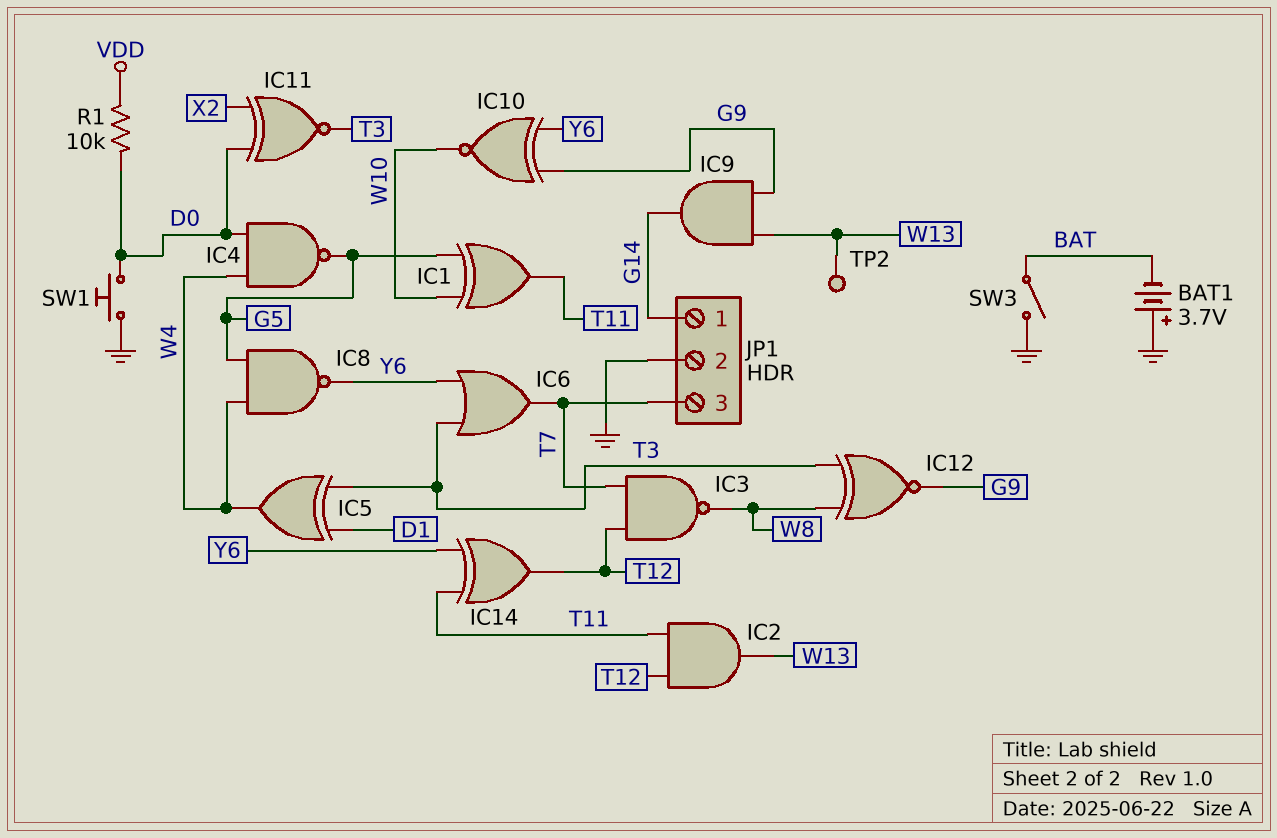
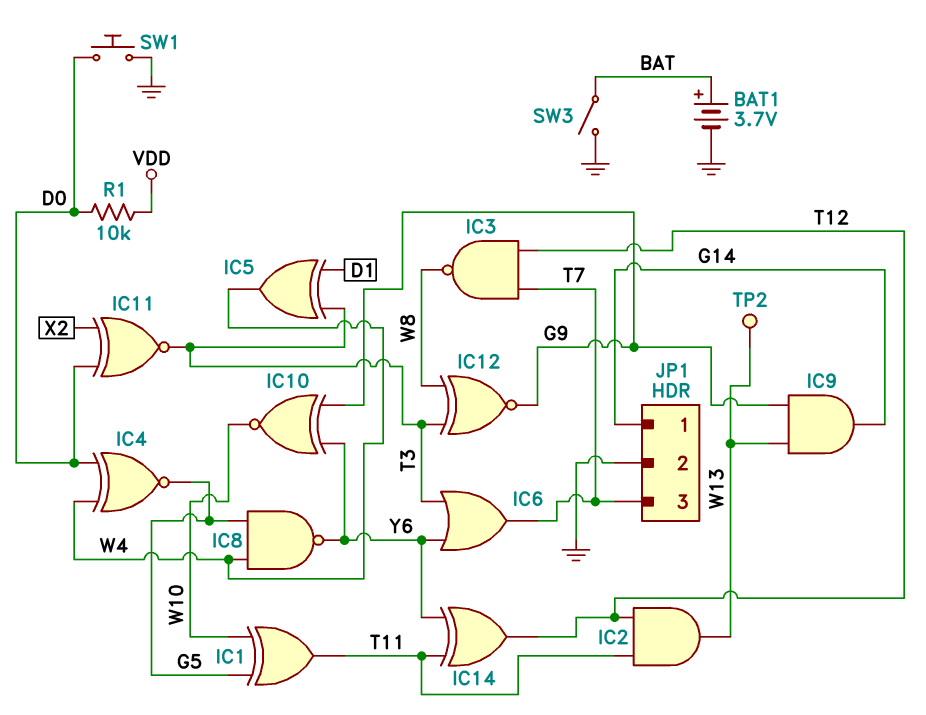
BAT1: 3.7V (plus GND, minus BAT) -> 3.7V (plus BAT, minus GND)
IC4: NAND (in D0, in W4, out G5) -> XNOR (in D0, in W4, out G5)

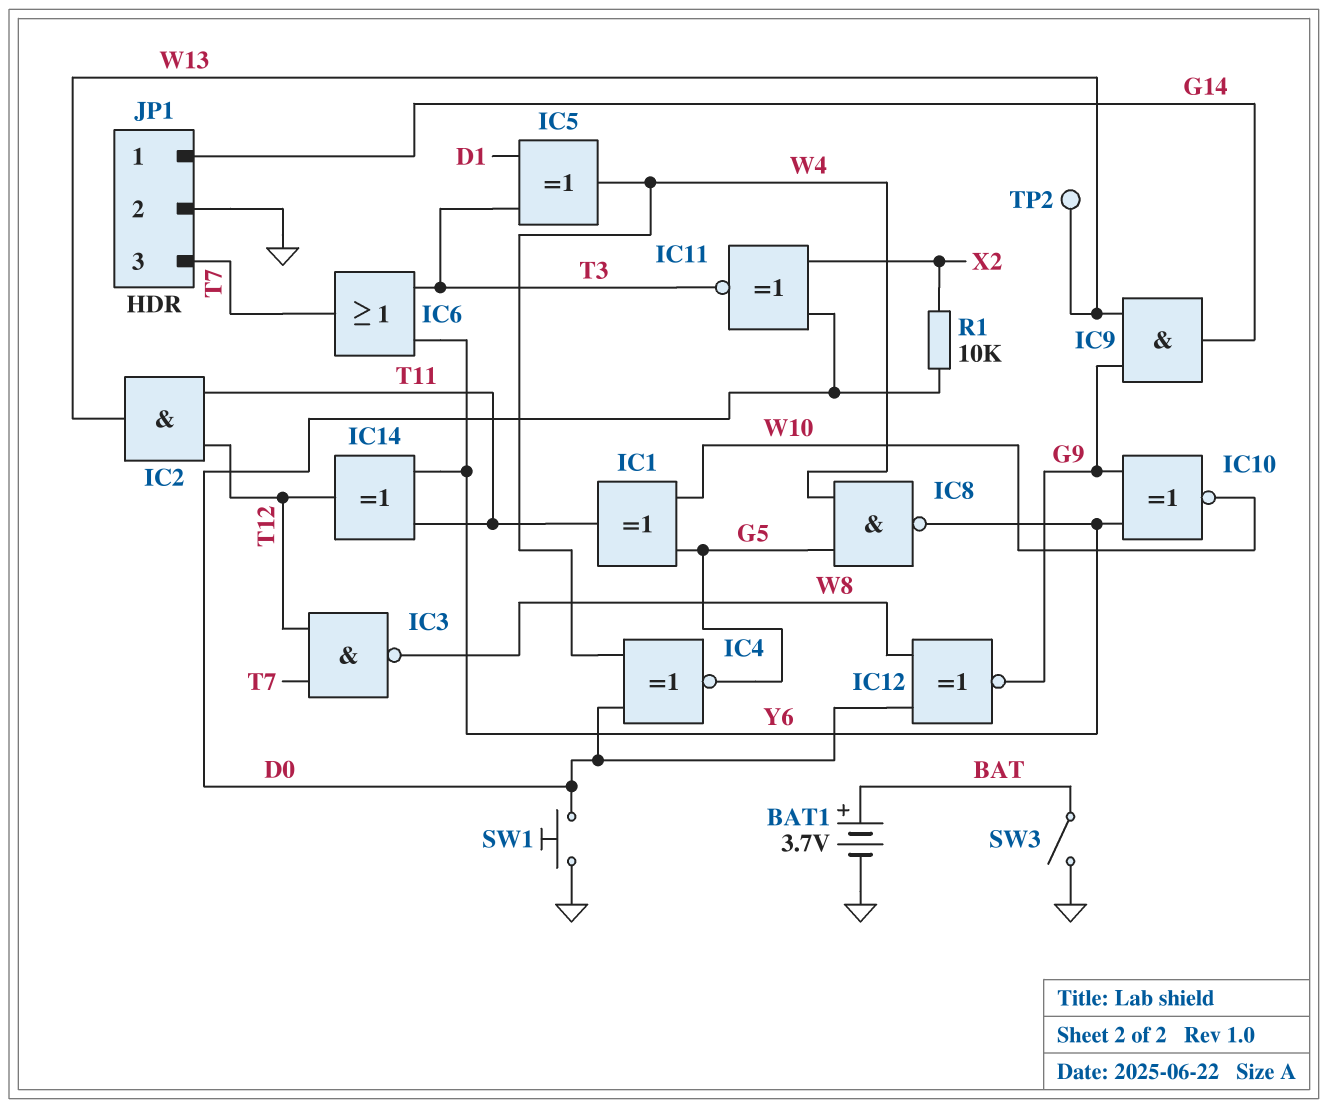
IC12: XNOR (in T3, in W8, out G9) -> XNOR (in D0, in W8, out G9)
R1: 10k (D0, VDD) -> 10k (D0, X2)

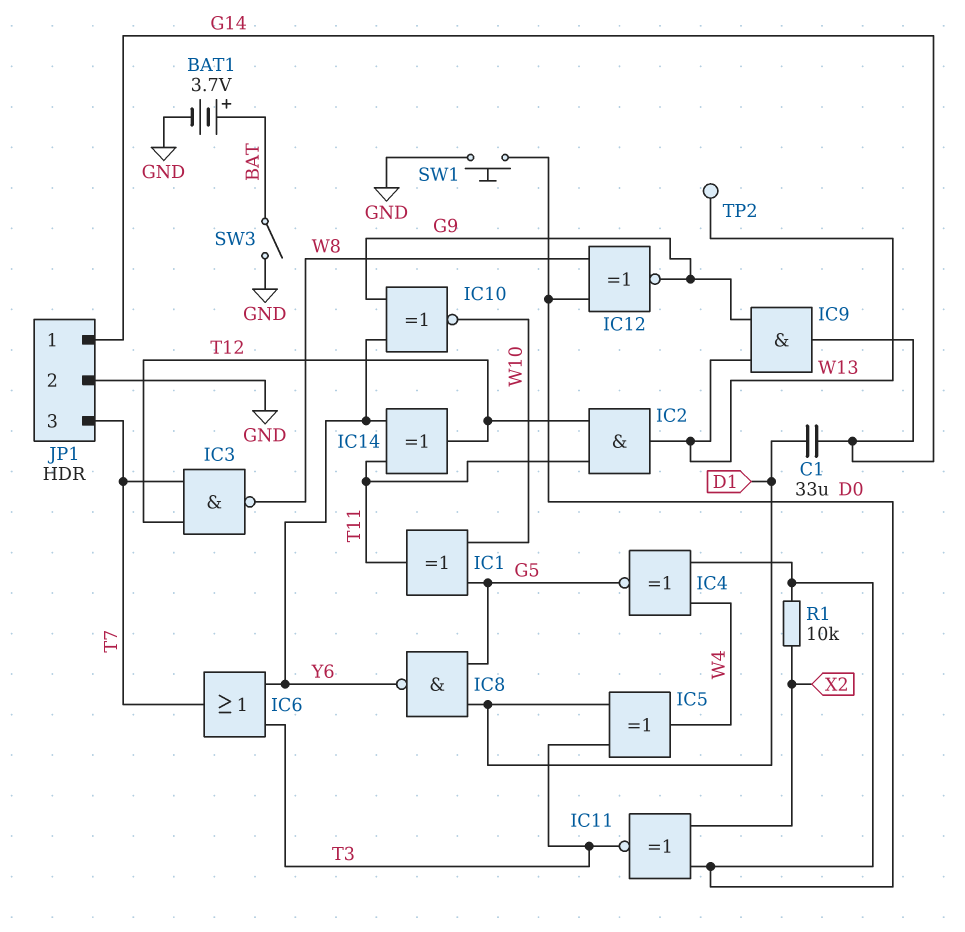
C1: none -> 33uF (D1, G14)
IC8: NAND (in G5, in W4, out Y6) -> NAND (in D1, in G5, out Y6)

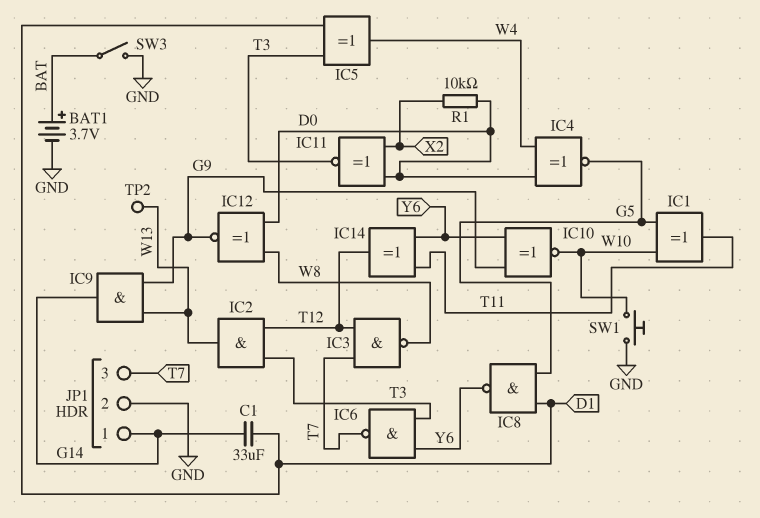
IC2: AND (in T11, in T12, out W13) -> AND (in T3, in T12, out W13)
IC6: OR (in T3, in Y6, out T7) -> NAND (in T3, in Y6, out T7)
SW1: button (D0, GND) -> button (GND, W10)

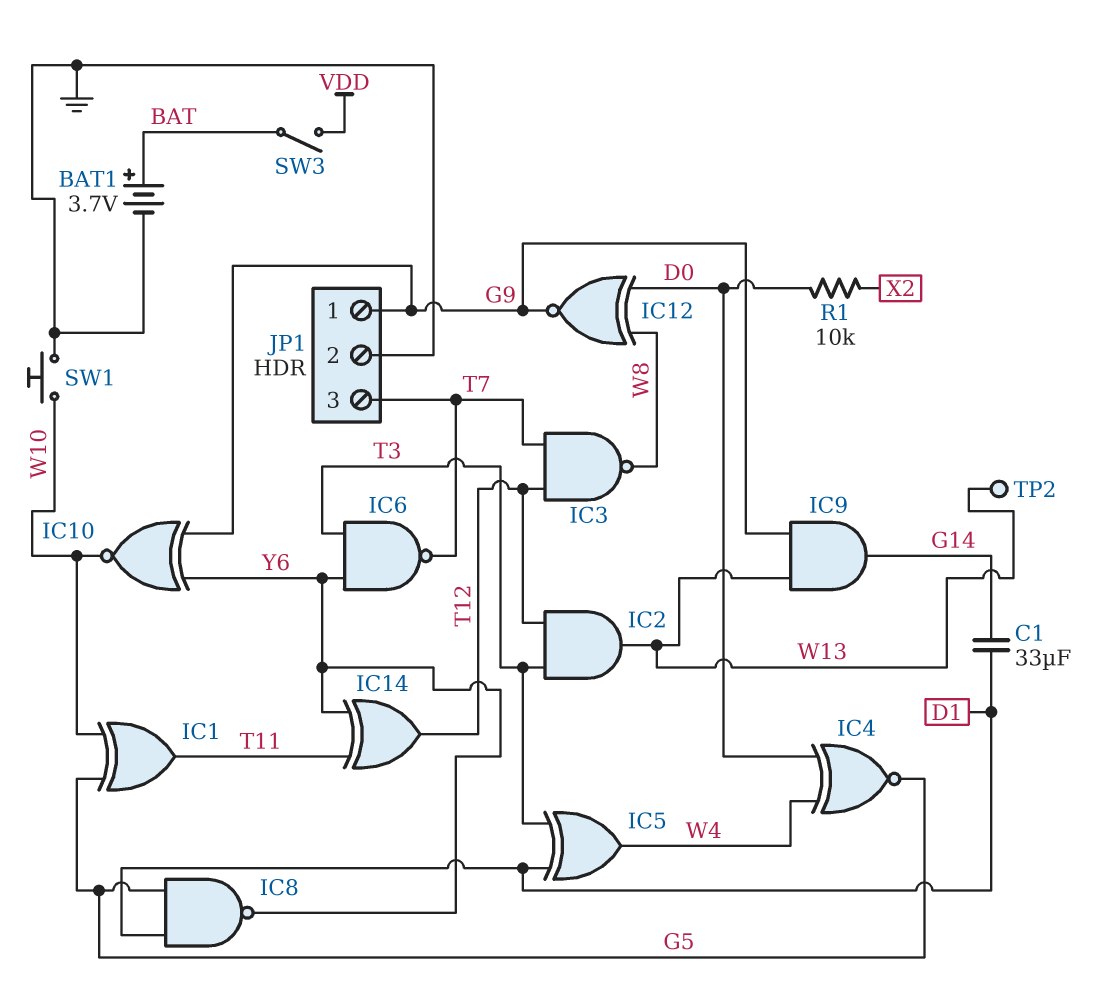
IC11: XNOR (in D0, in X2, out T3) -> none
JP1 pin 1: G14 -> G9
SW3: switch (BAT, GND) -> switch (BAT, VDD)

